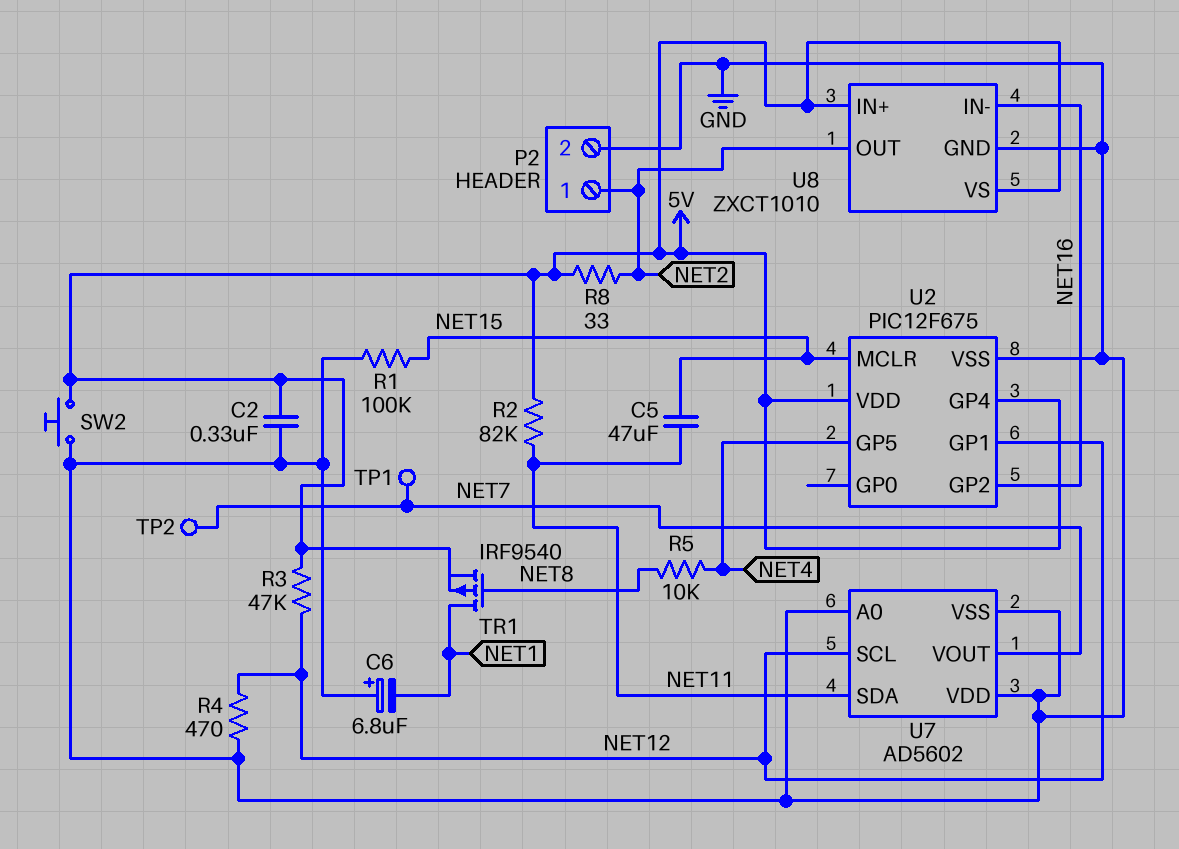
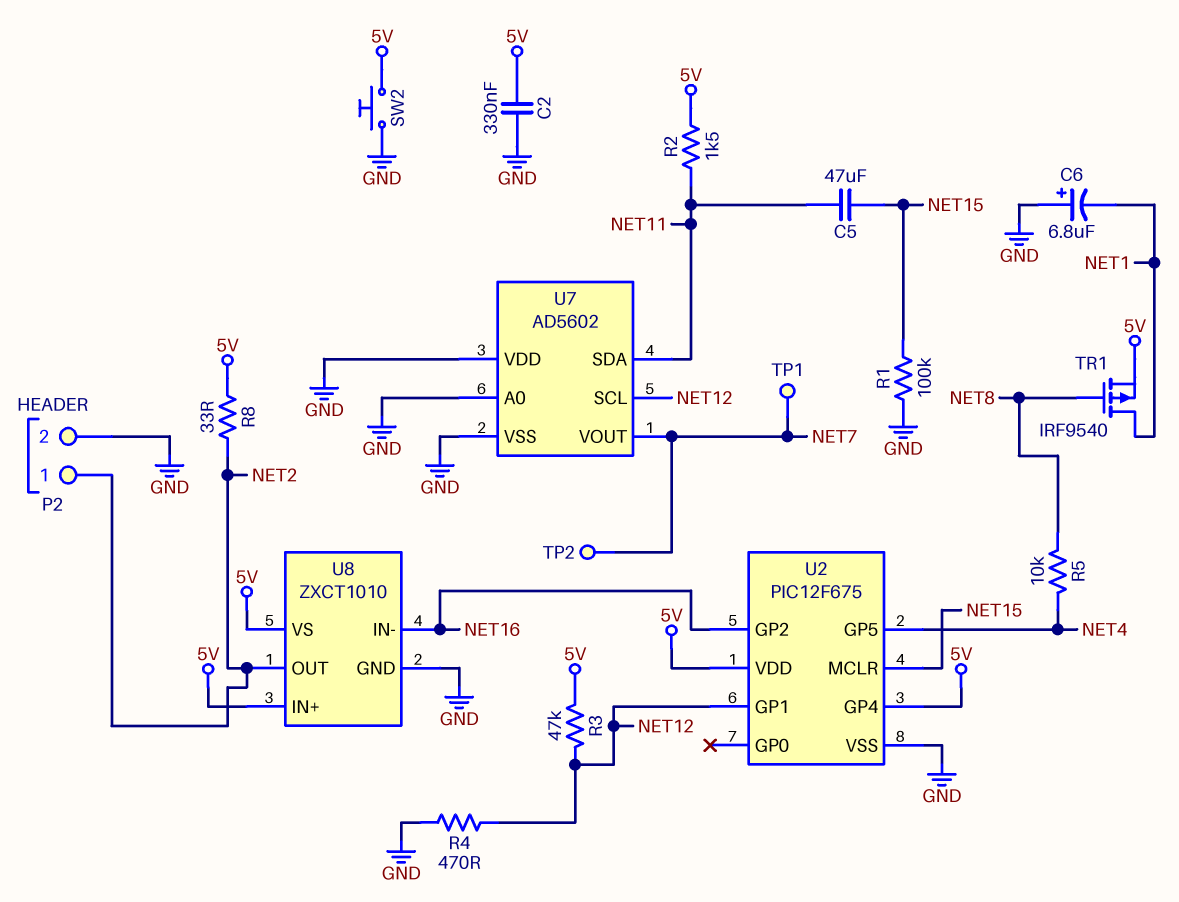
R2: 82k (5V, NET11) -> 1.5k (5V, NET11)

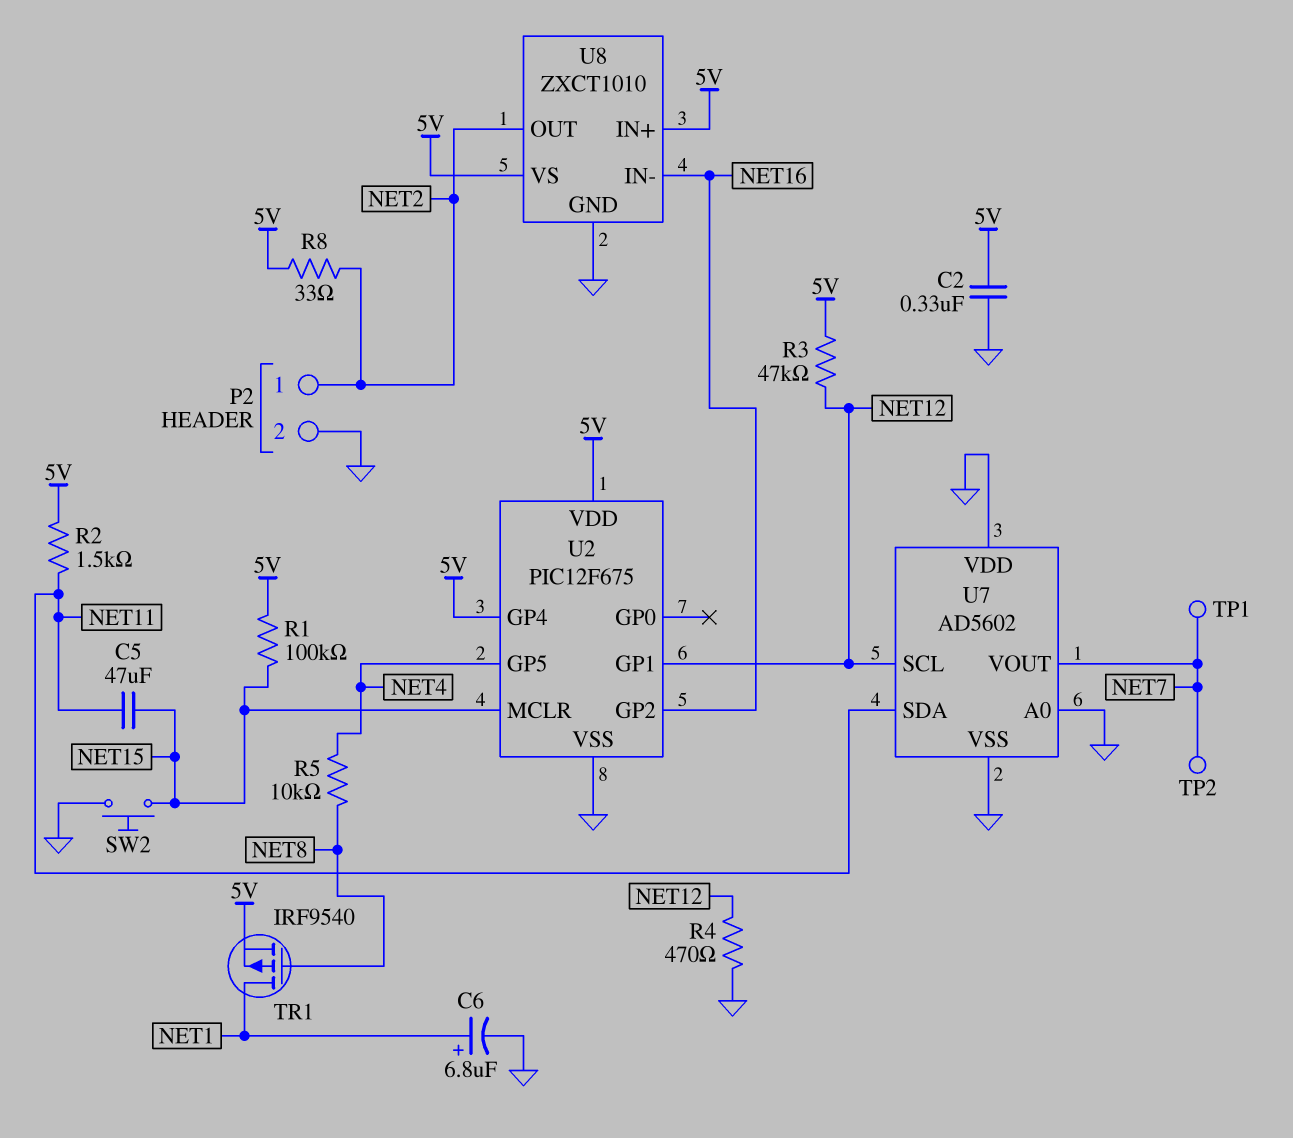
C6: 6.8uF (plus GND, minus NET1) -> 6.8uF (plus NET1, minus GND)
R1: 100k (GND, NET15) -> 100k (5V, NET15)
SW2: button (5V, GND) -> button (GND, NET15)

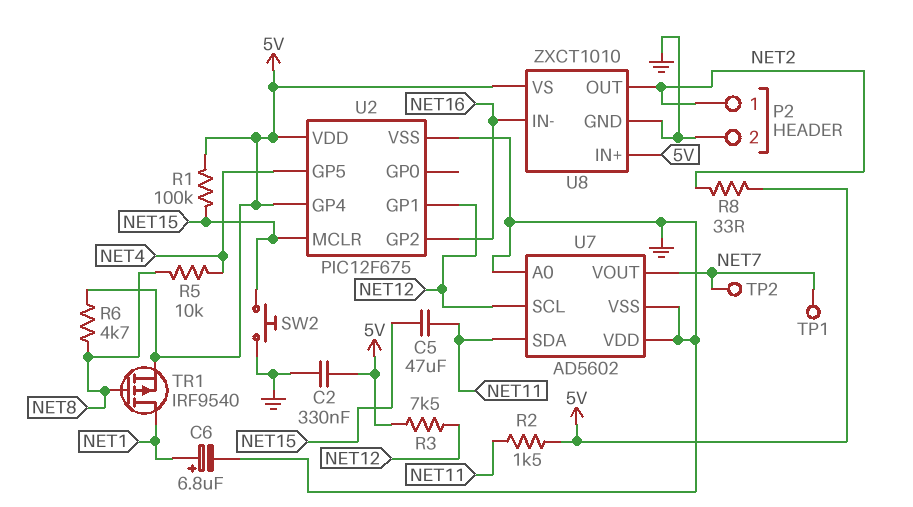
R3: 47k (5V, NET12) -> 7.5k (5V, NET12)
R4: 470 (GND, NET12) -> none
R6: none -> 4.7k (5V, NET8)

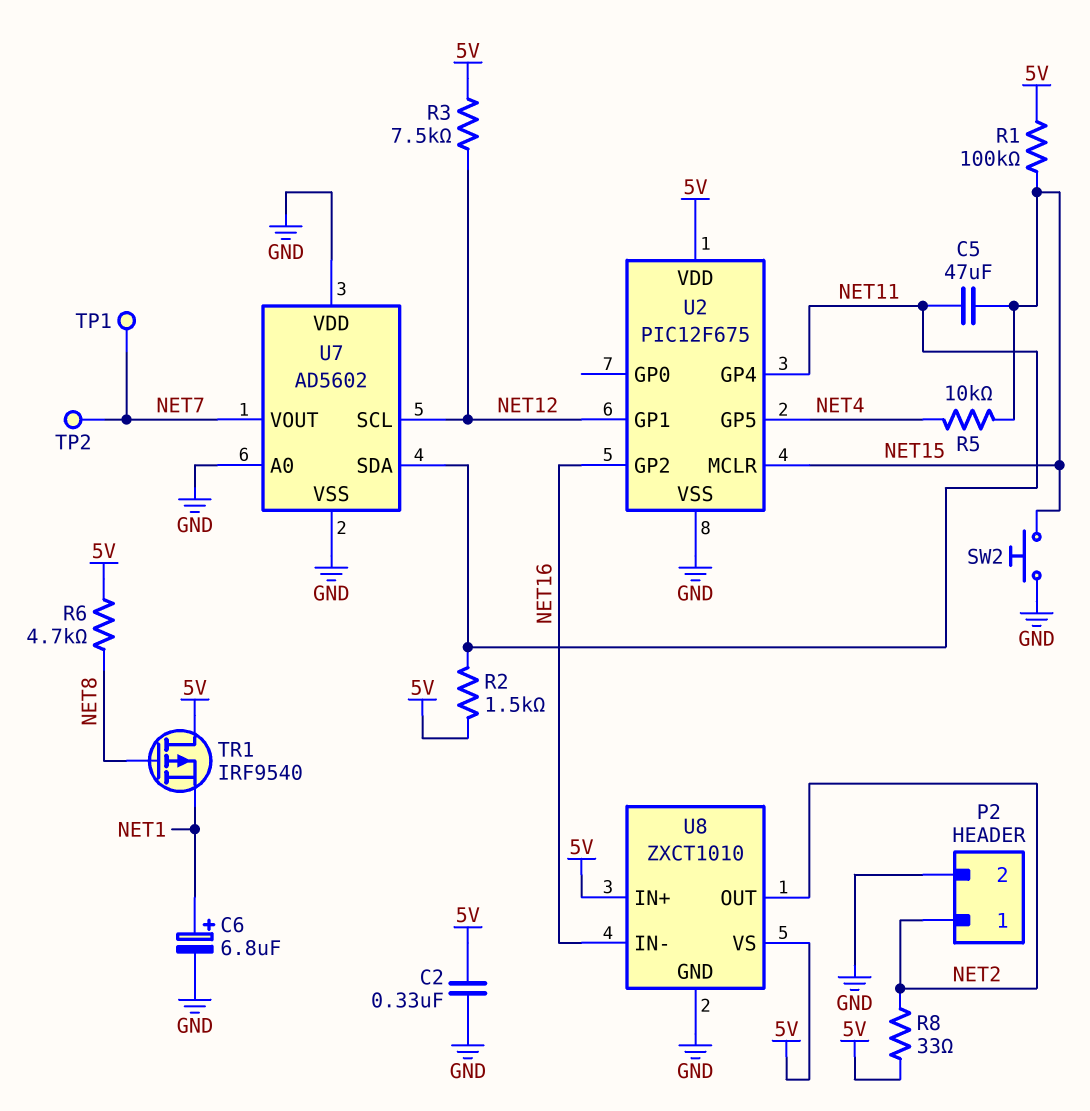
R5: 10k (NET4, NET8) -> 10k (NET4, NET15)
TR1: PMOS IRF9540 (G NET8, D NET1, S 5V) -> PMOS IRF9540 (G NET8, D 5V, S NET1)
U2 pin GP4: 5V -> NET11

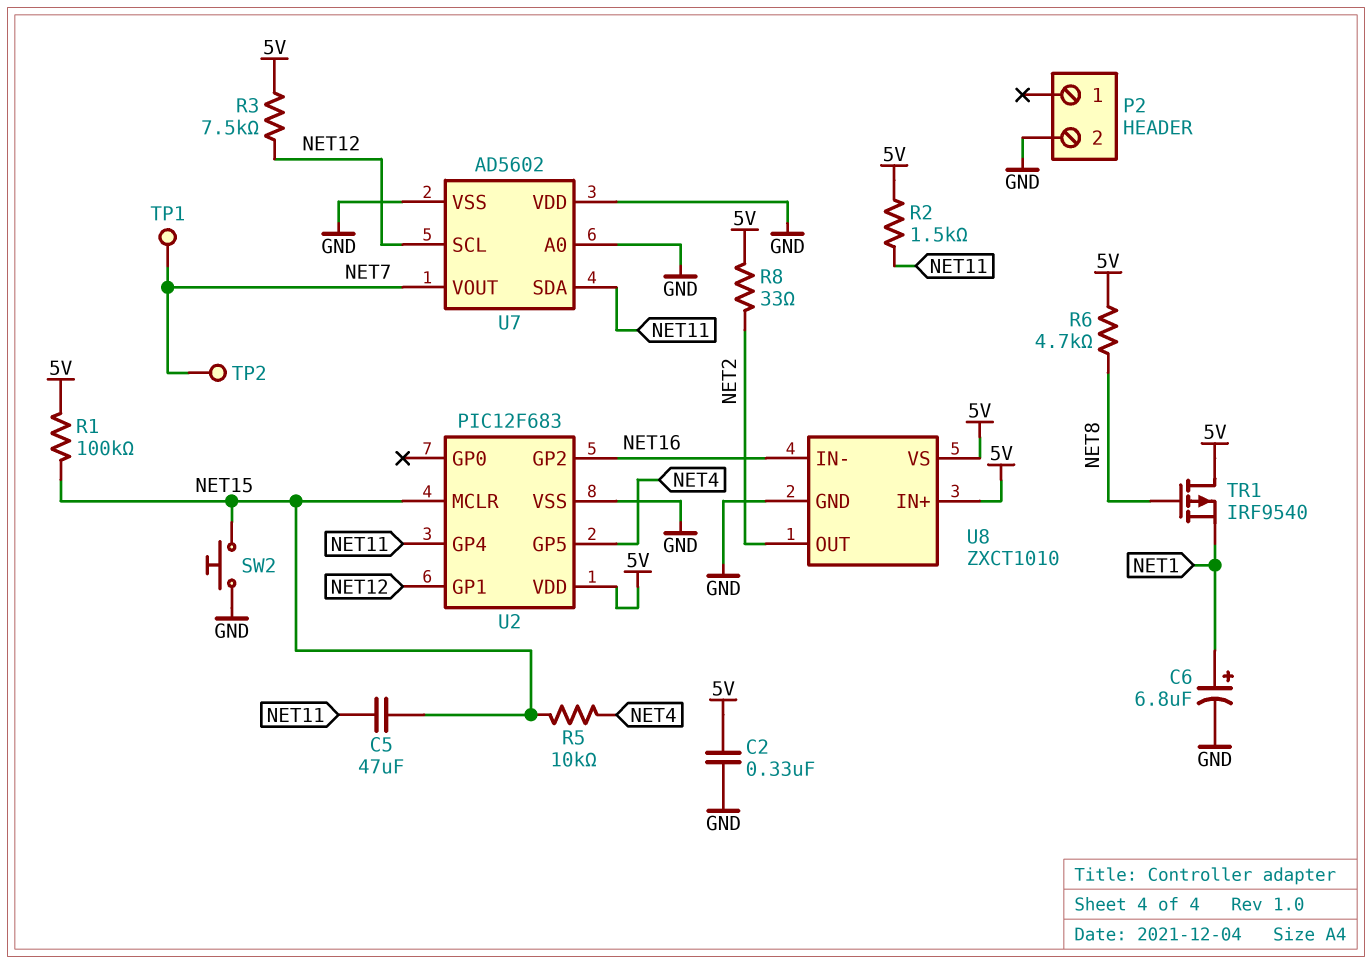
P2 pin 1: NET2 -> none
U2: PIC12F675 -> PIC12F683

